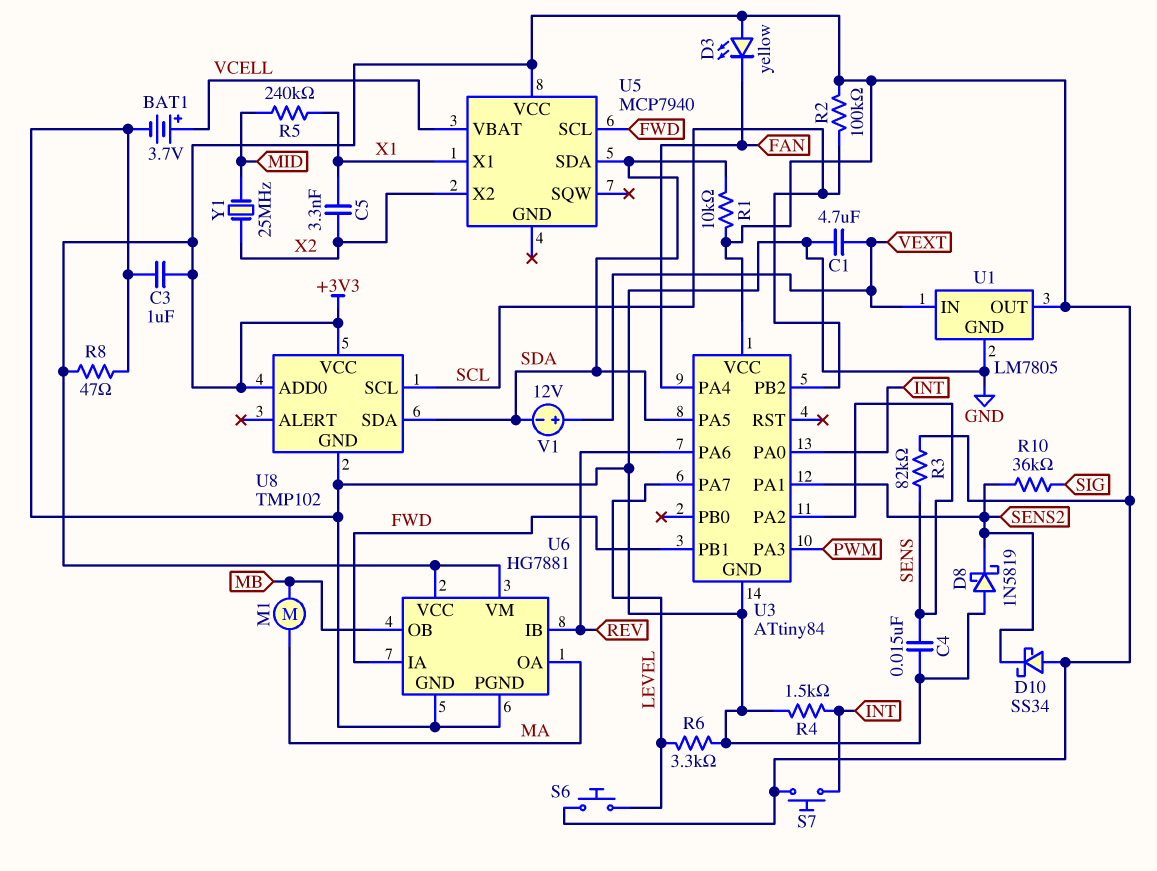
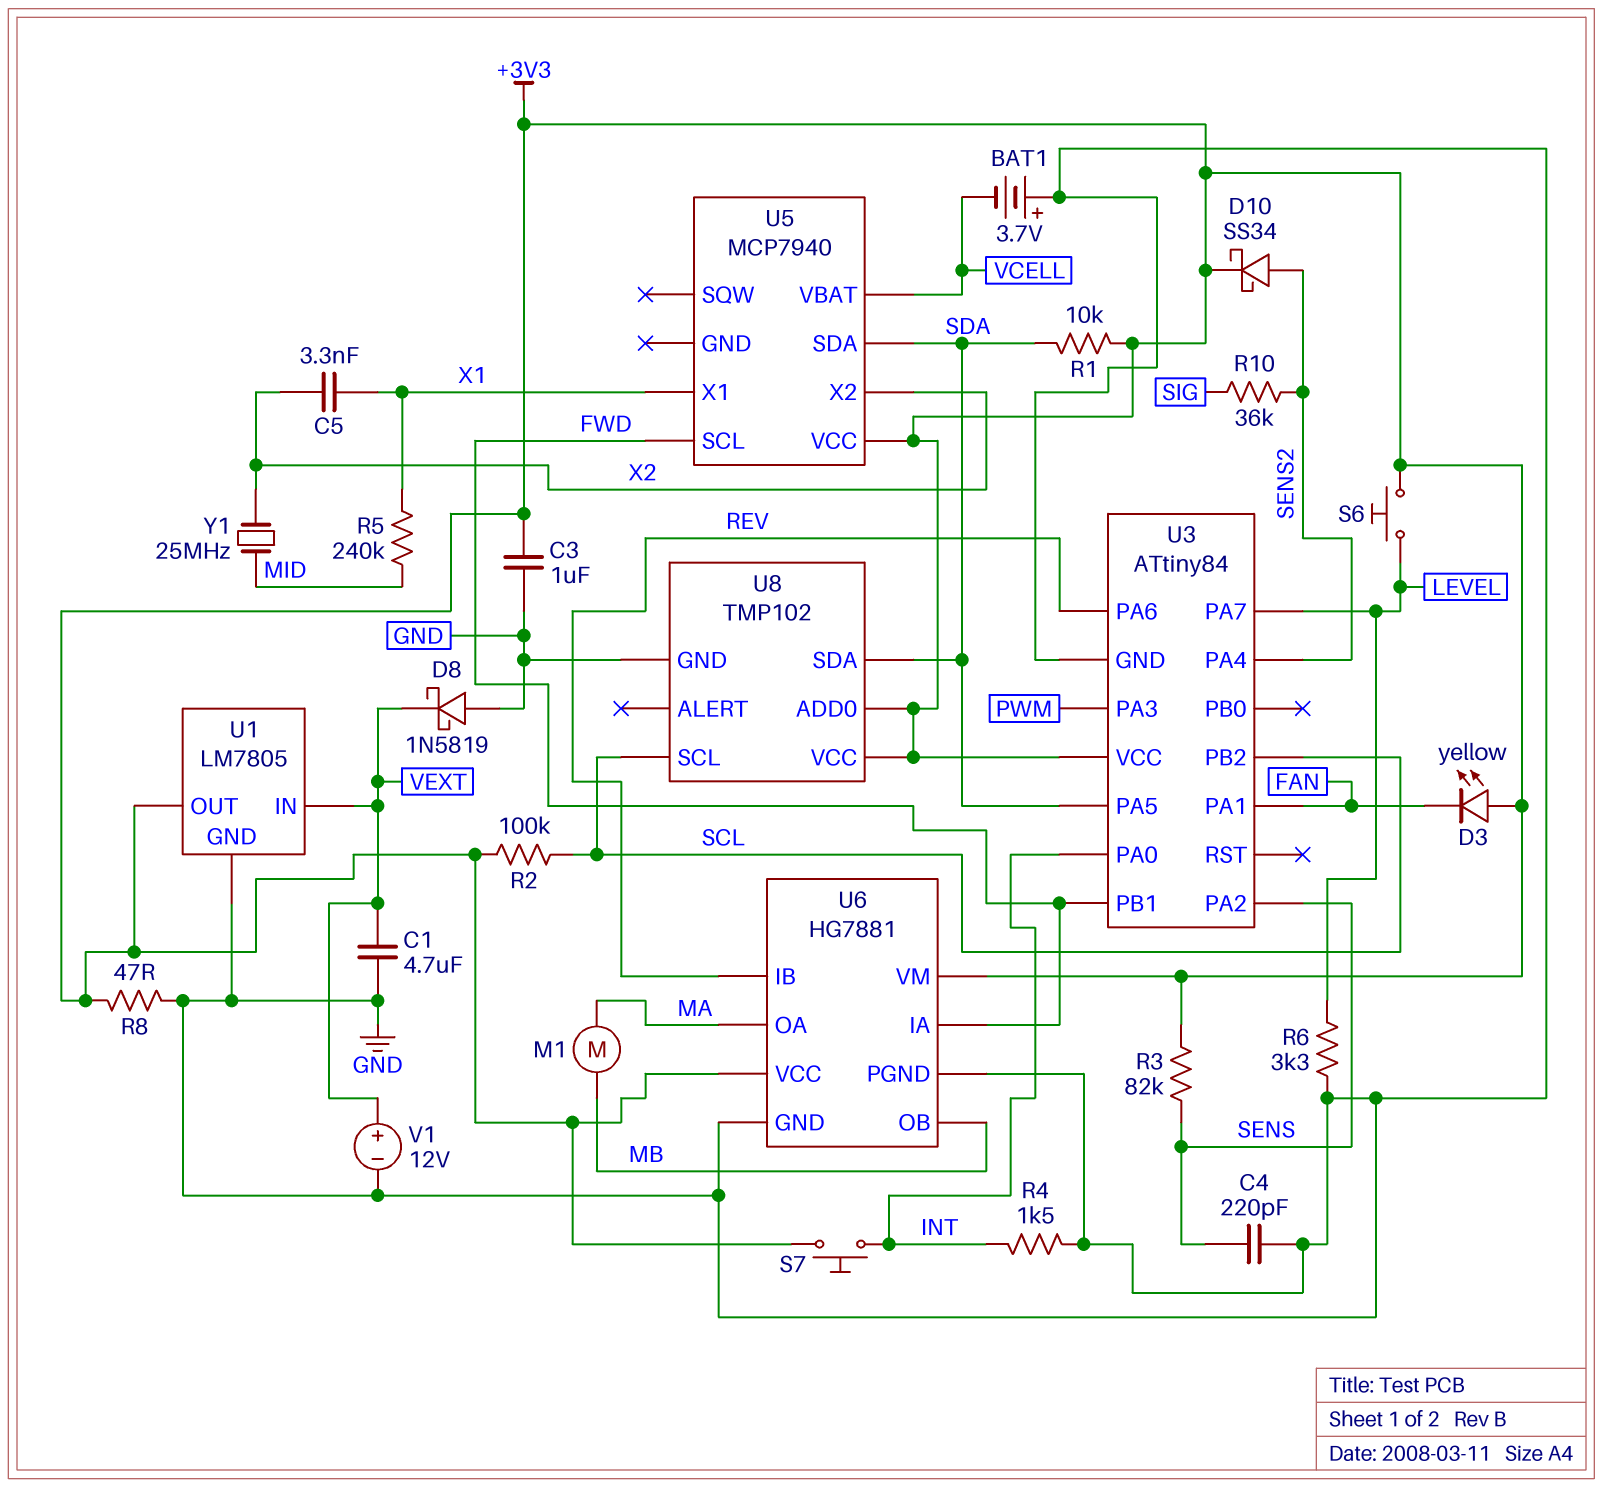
BAT1: 3.7V (plus VCELL, minus GND) -> 3.7V (plus GND, minus VCELL)
C4: 15nF (GND, SENS) -> 220pF (GND, SENS)
D8: schottky 1N5819 (A GND, K SENS2) -> schottky 1N5819 (A GND, K VEXT)
D10: schottky SS34 (A +3V3, K SENS2) -> schottky SS34 (A SENS2, K +3V3)
U3 pin PA1: SENS2 -> FAN
U3 pin PA4: FAN -> SENS2
V1: 12V (plus VEXT, minus SDA) -> 12V (plus VEXT, minus GND)

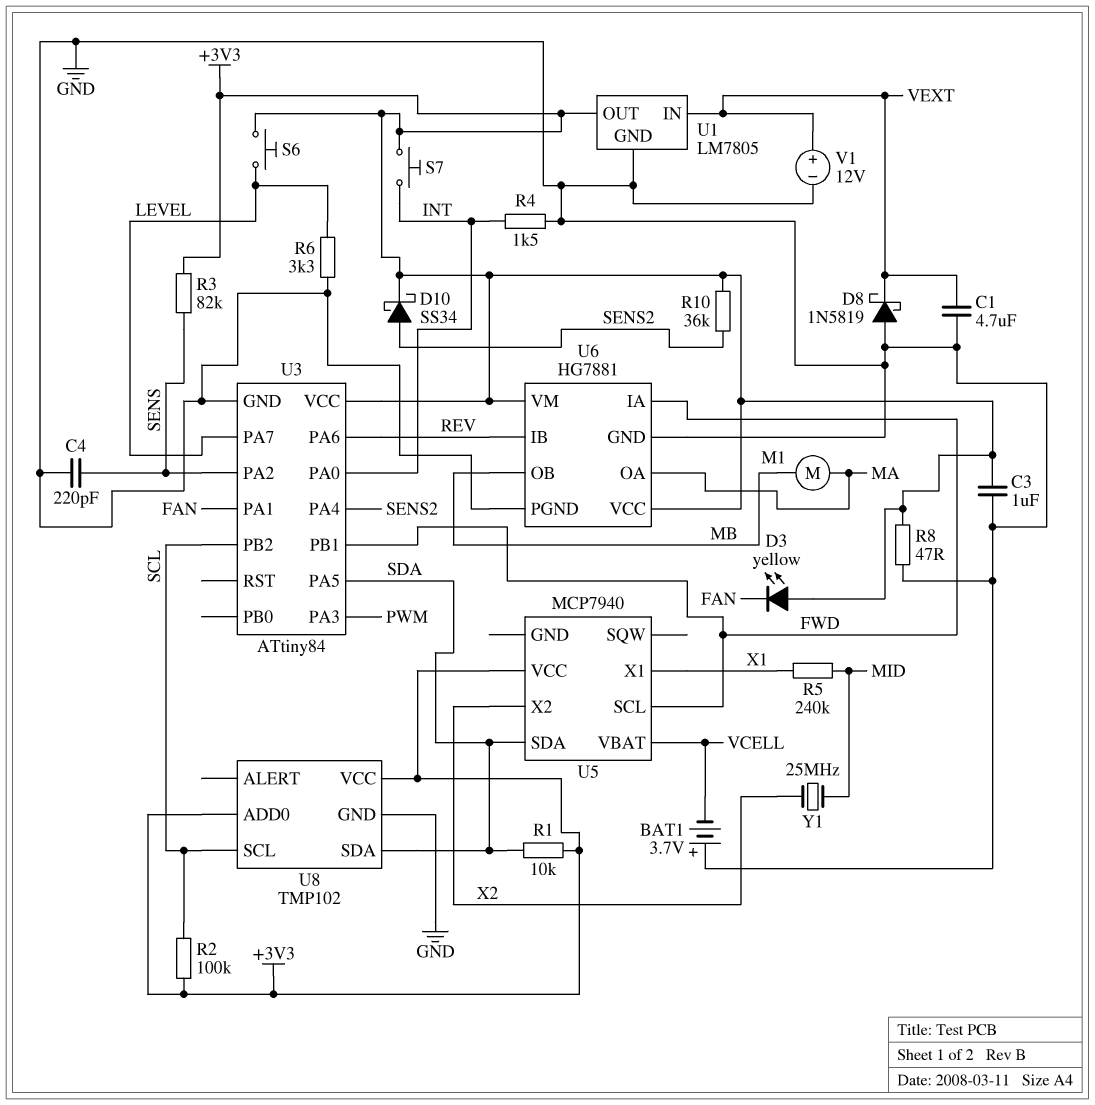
C5: 3.3nF (X1, X2) -> none
R10: 36k (SENS2, SIG) -> 36k (+3V3, SENS2)

